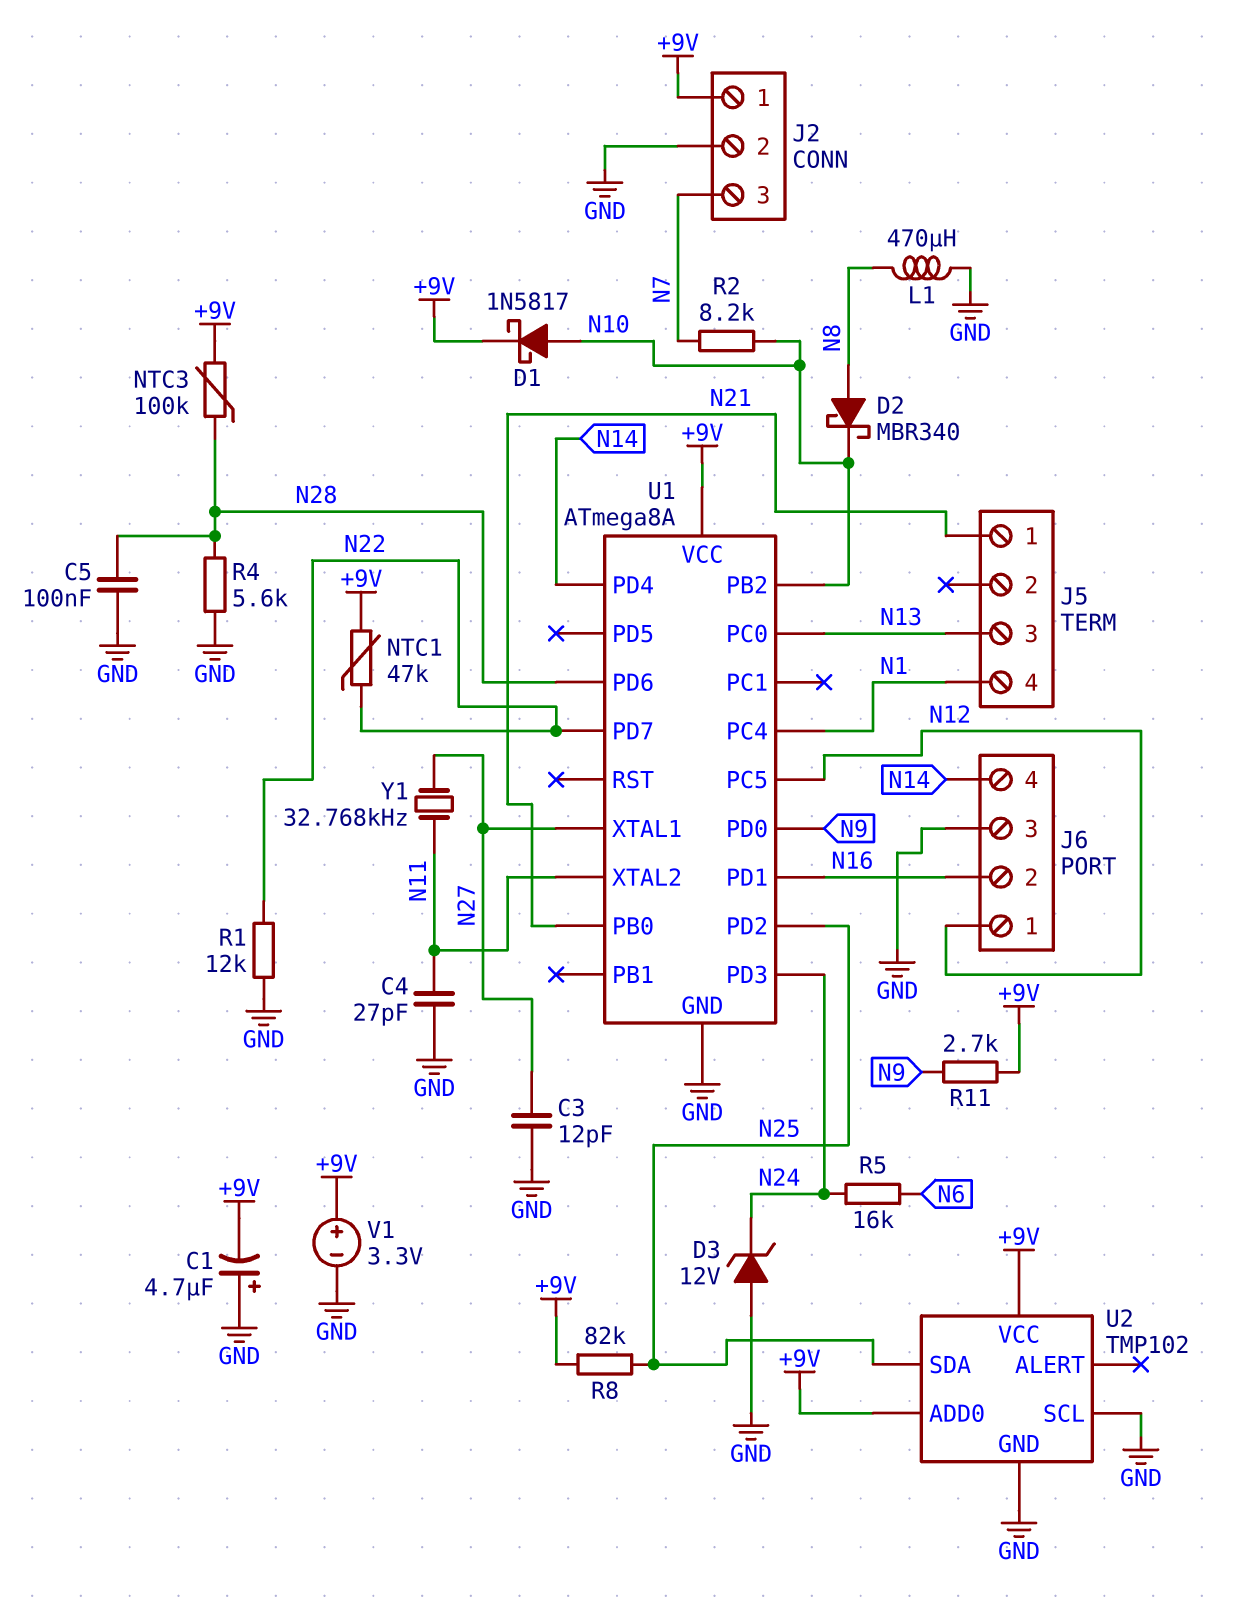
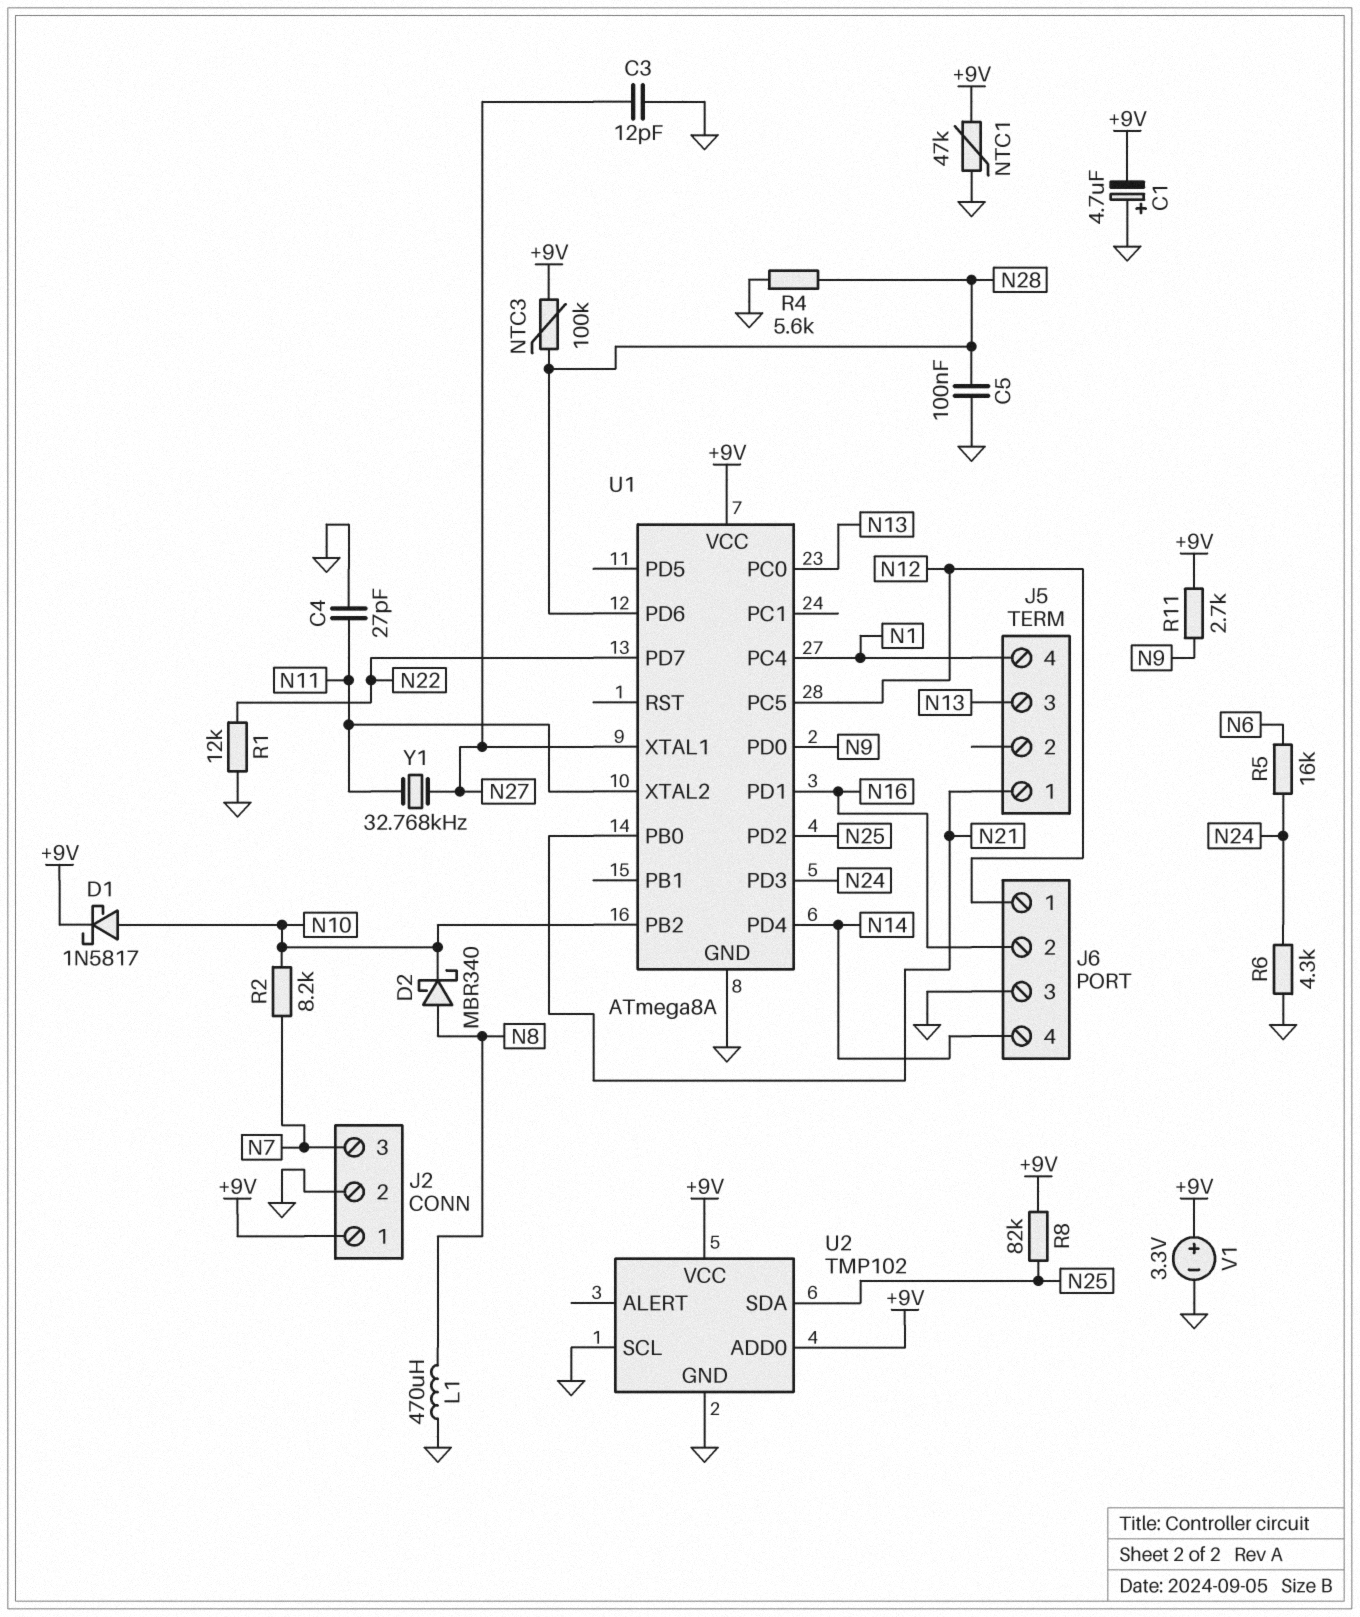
D3: zener 12V (A GND, K N24) -> none
NTC1: 47k (+9V, N22) -> 47k (+9V, GND)
R6: none -> 4.3k (GND, N24)

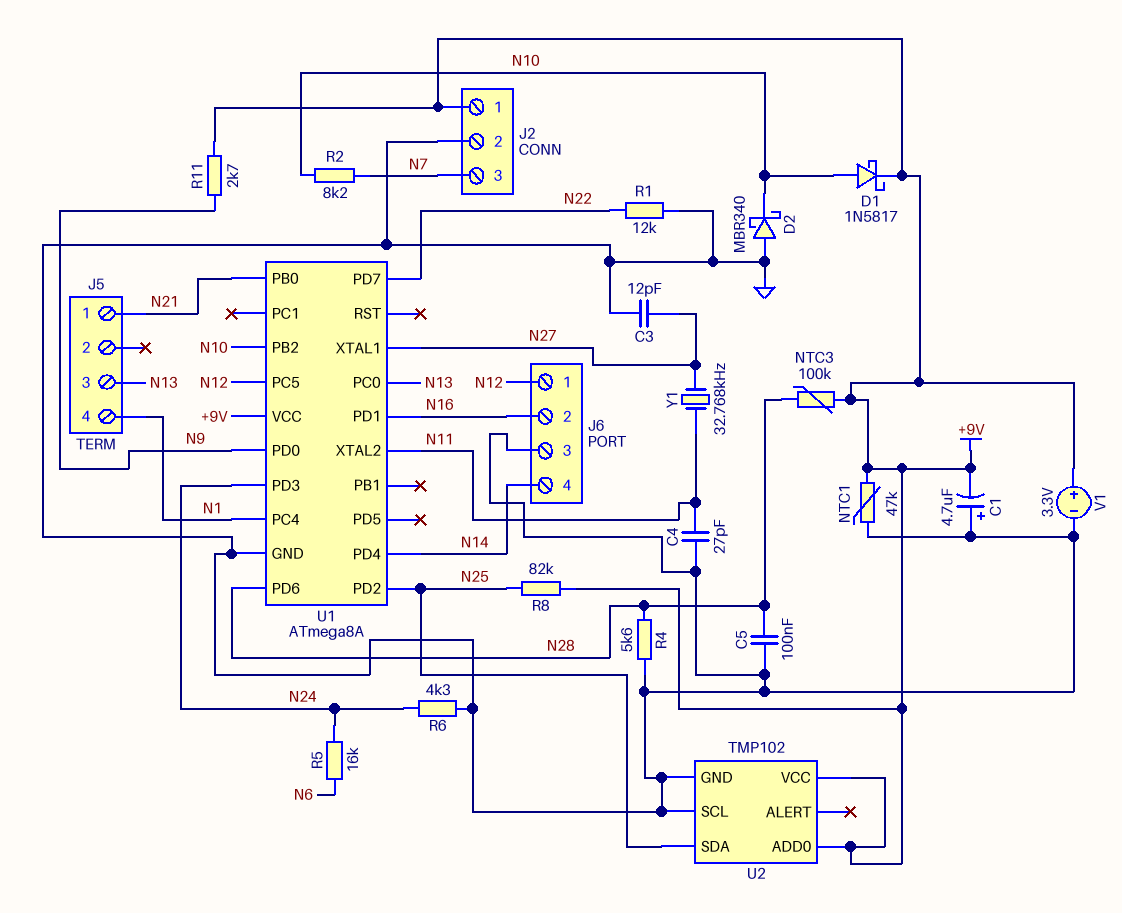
D2: schottky MBR340 (A N8, K N10) -> schottky MBR340 (A GND, K N10)
L1: 470uH (GND, N8) -> none

